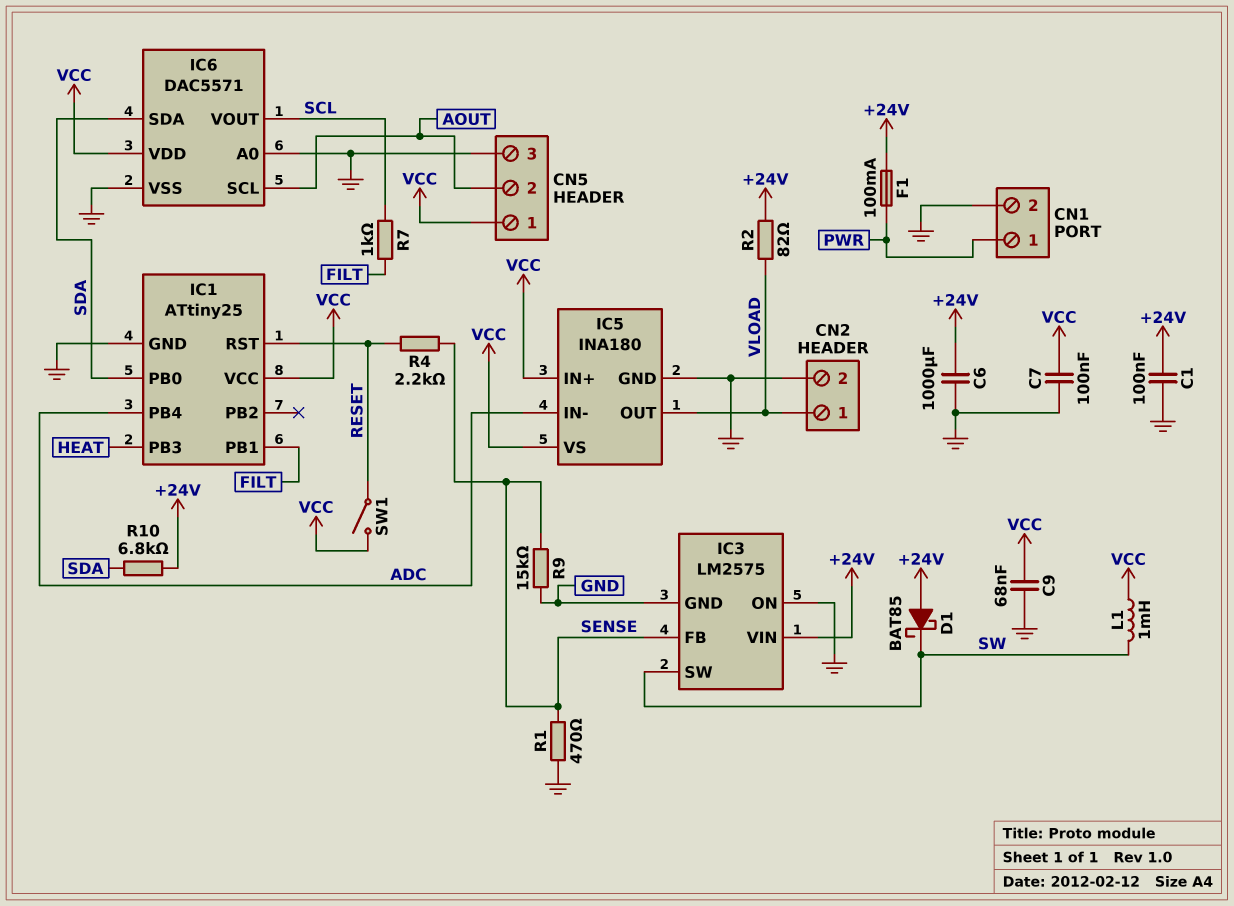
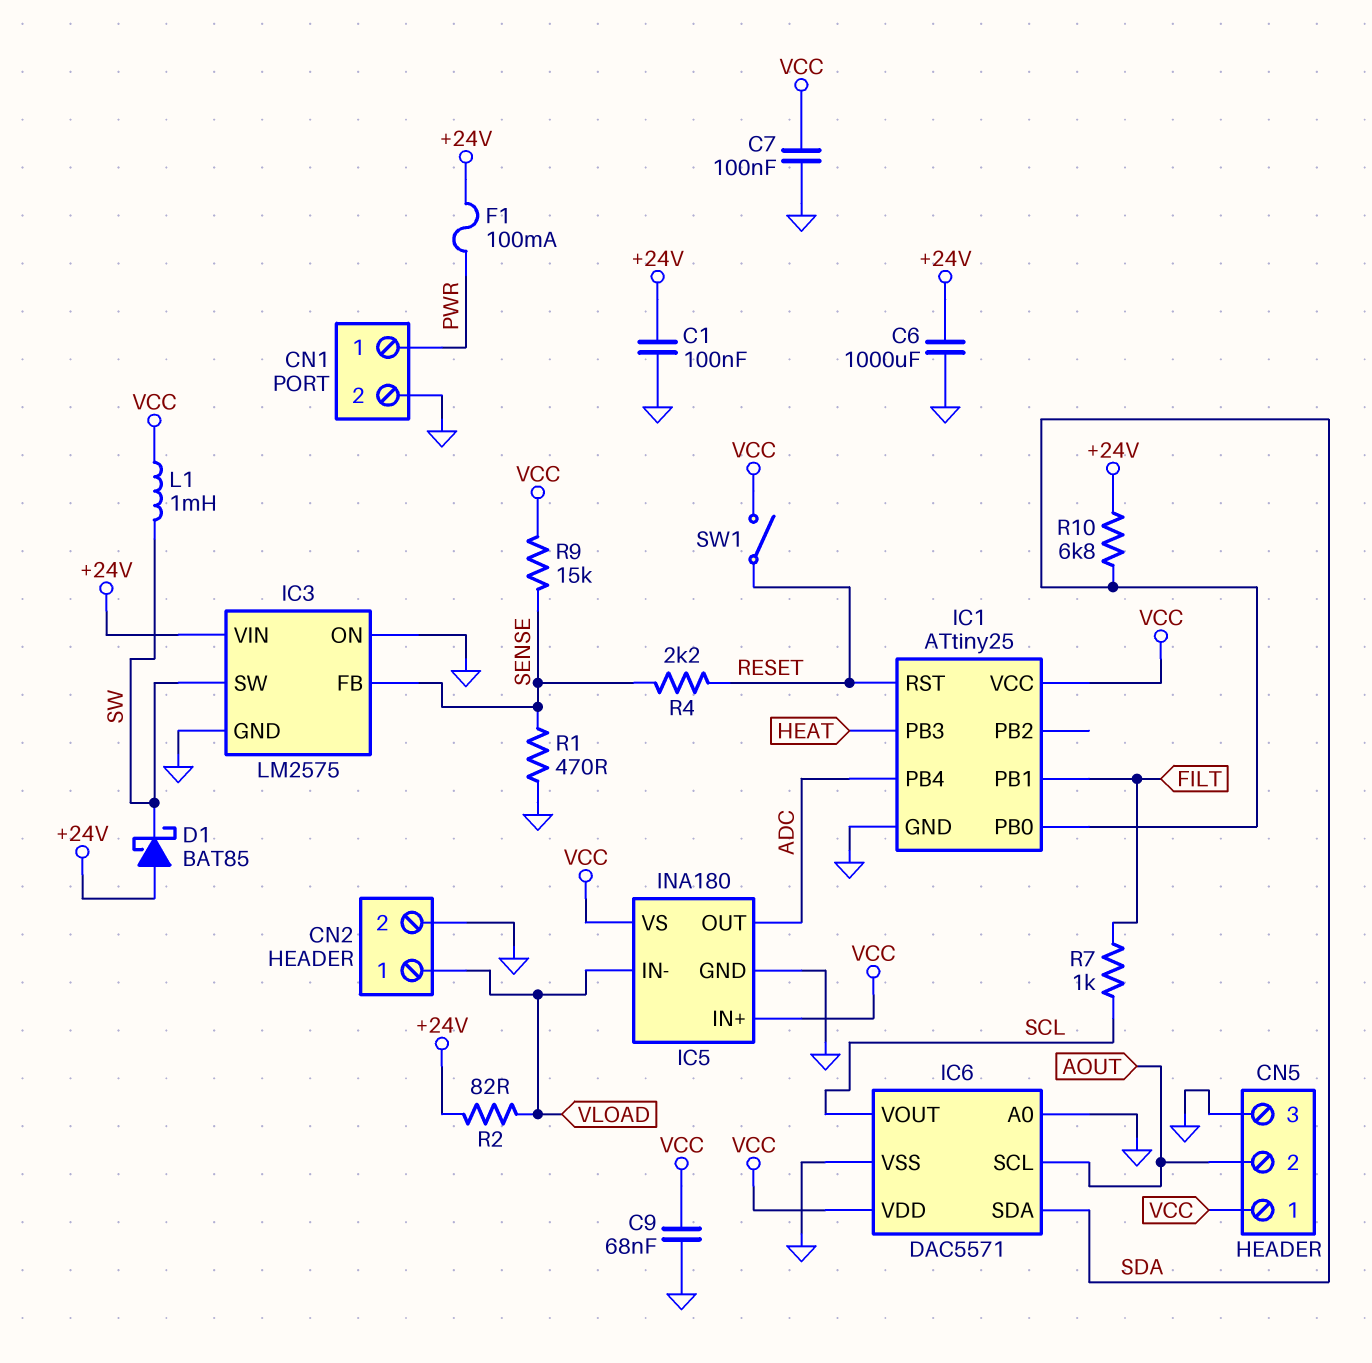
IC5 pin IN-: ADC -> VLOAD
IC5 pin OUT: VLOAD -> ADC
R9: 15k (GND, SENSE) -> 15k (SENSE, VCC)

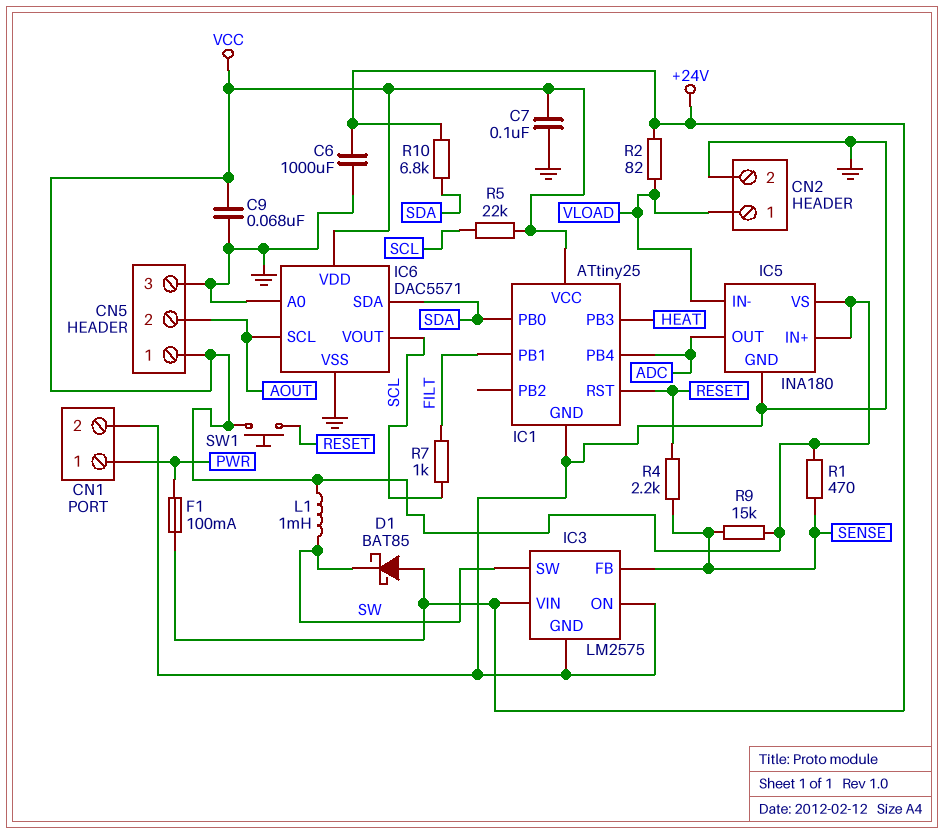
C1: 100nF (+24V, GND) -> none
R1: 470 (GND, SENSE) -> 470 (SENSE, VCC)
R5: none -> 22k (SCL, VCC)
SW1: switch (RESET, VCC) -> button (RESET, VCC)

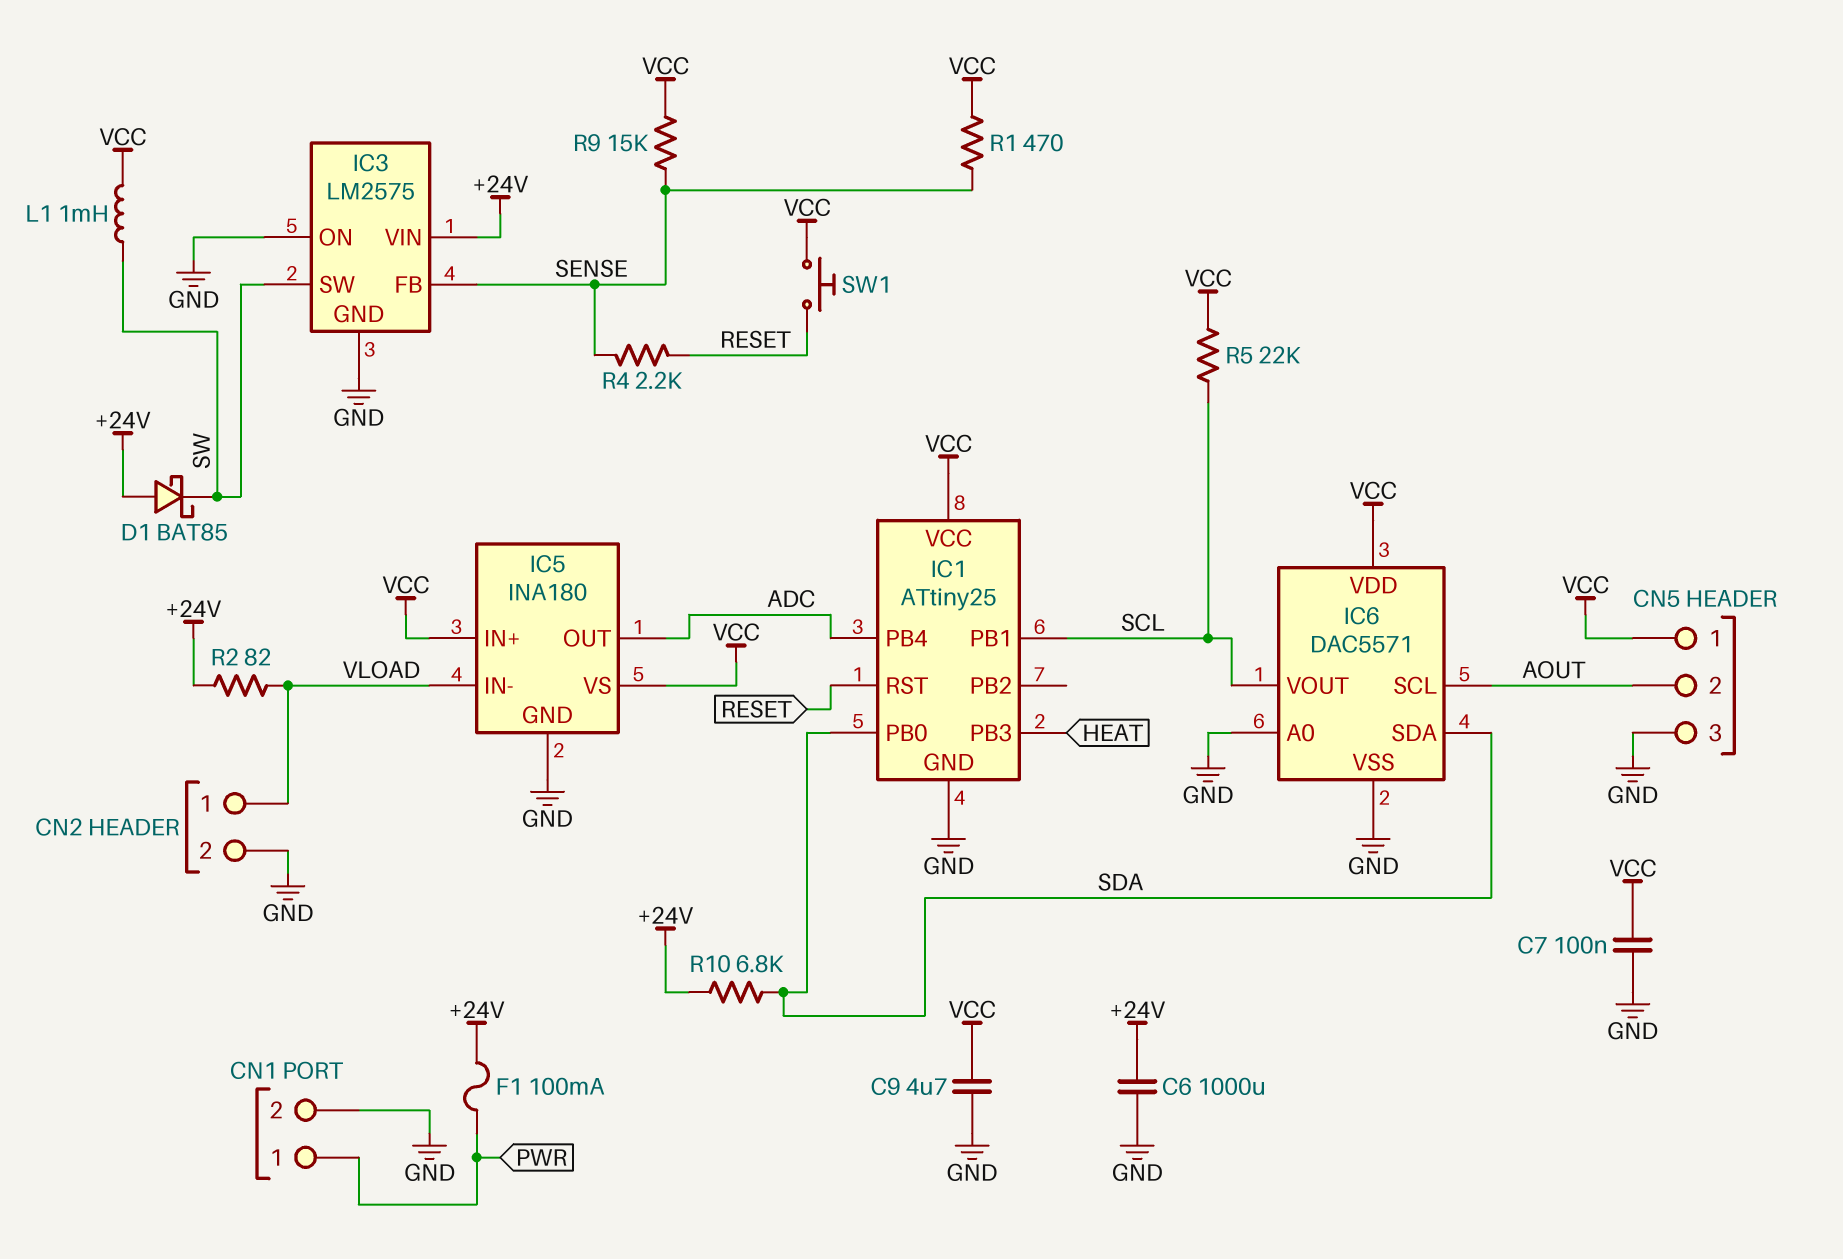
C9: 68nF (GND, VCC) -> 4.7uF (GND, VCC)
IC1 pin PB1: FILT -> SCL
R7: 1k (FILT, SCL) -> none

